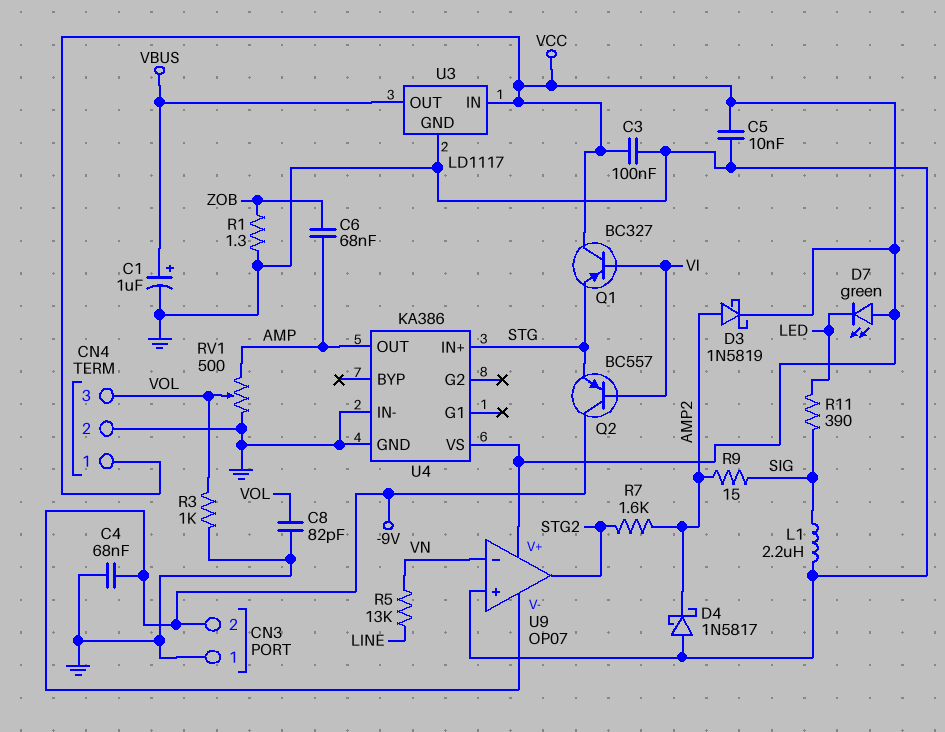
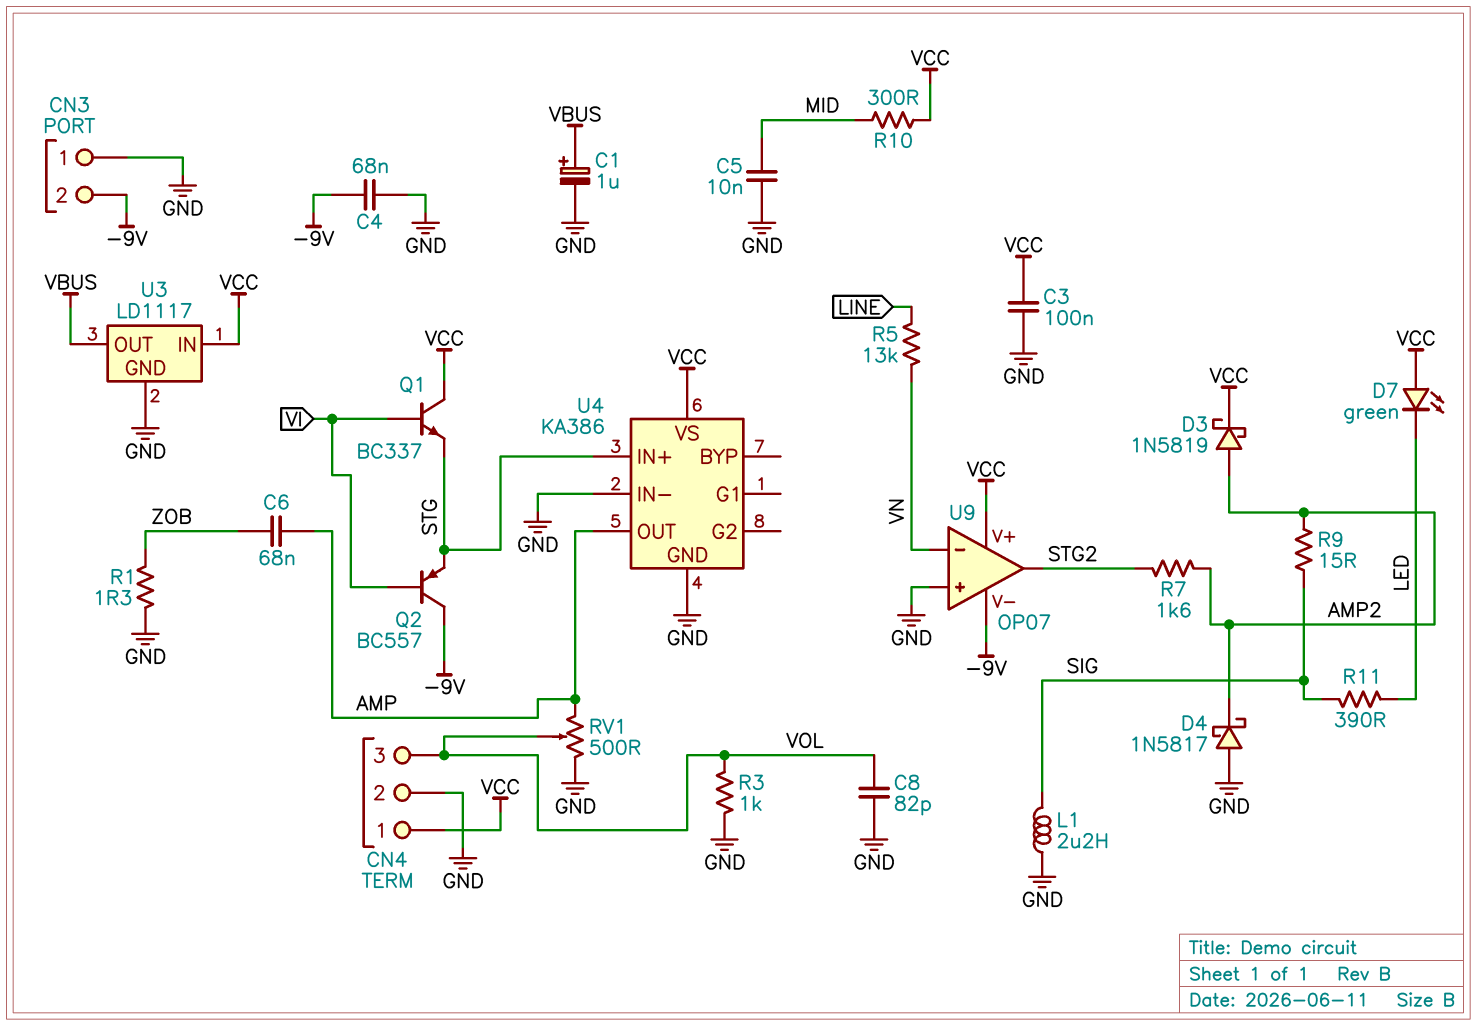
C5: 10nF (GND, VCC) -> 10nF (GND, MID)
Q1: PNP BC327 (B VI, C VCC, E STG) -> NPN BC337 (B VI, C VCC, E STG)
R10: none -> 300 (MID, VCC)

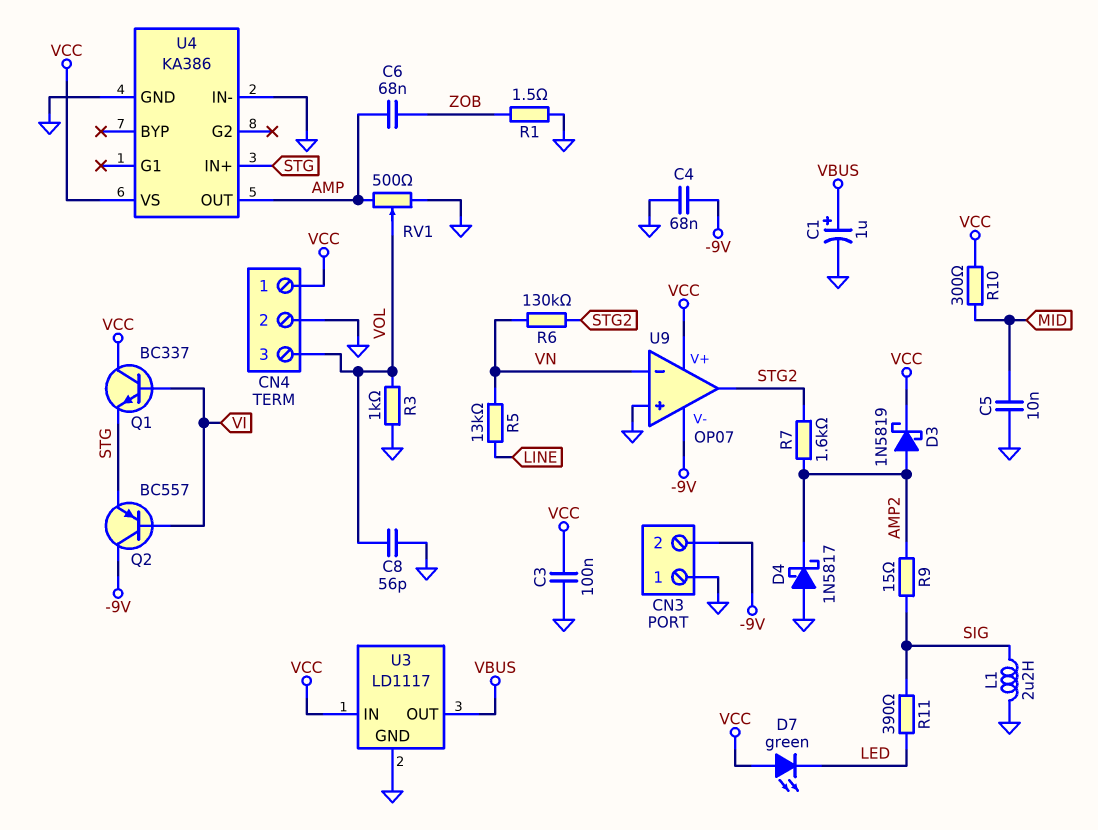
C8: 82pF (GND, VOL) -> 56pF (GND, VOL)
R1: 1.3 (GND, ZOB) -> 1.5 (GND, ZOB)
R6: none -> 130k (STG2, VN)

